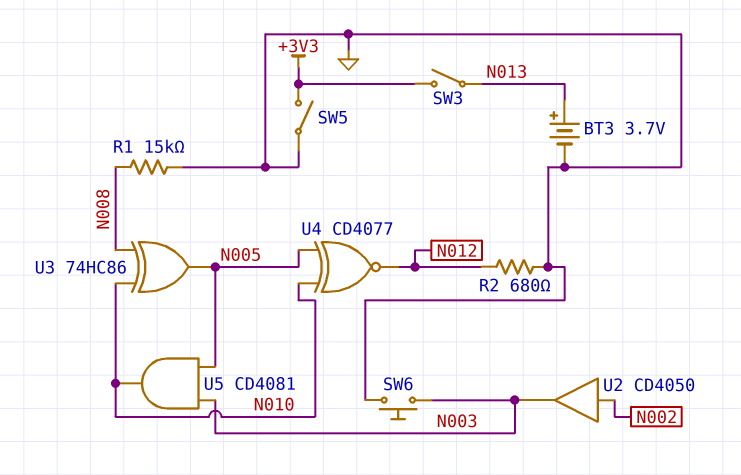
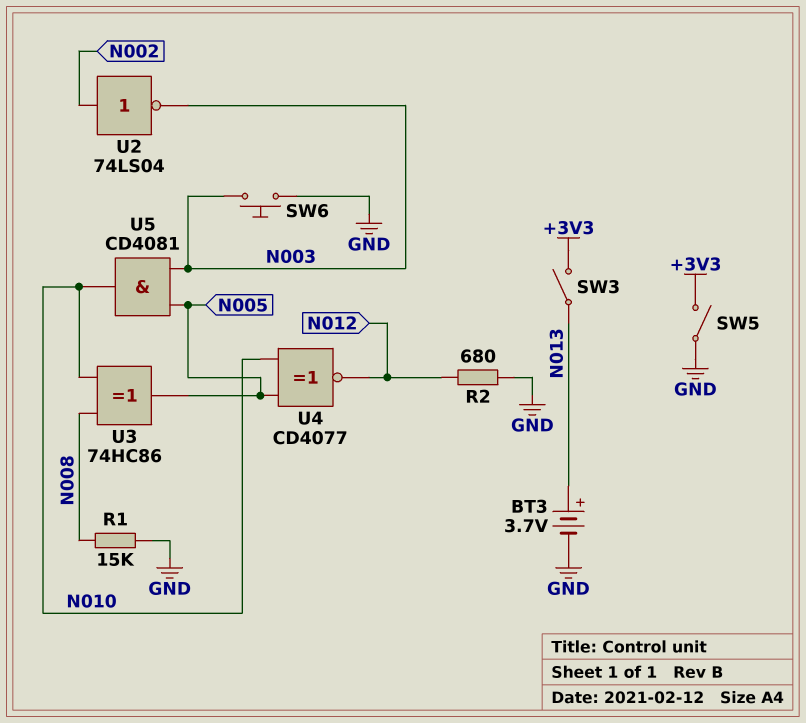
U2: buffer CD4050 (in N002, out N003) -> NOT 74LS04 (in N002, out N003)

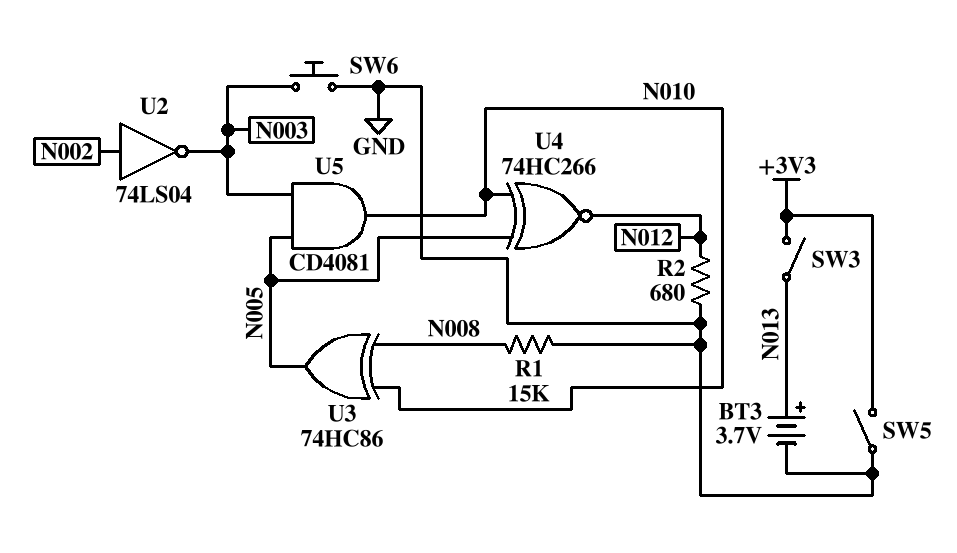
U4: XNOR CD4077 (in N005, in N010, out N012) -> XNOR 74HC266 (in N005, in N010, out N012)

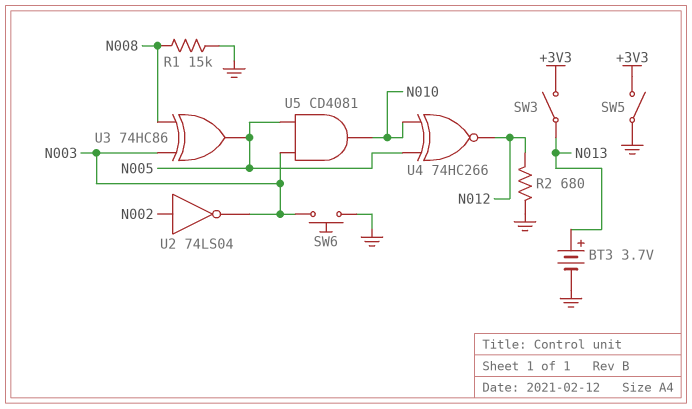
U3: XOR 74HC86 (in N008, in N010, out N005) -> XOR 74HC86 (in N003, in N008, out N005)

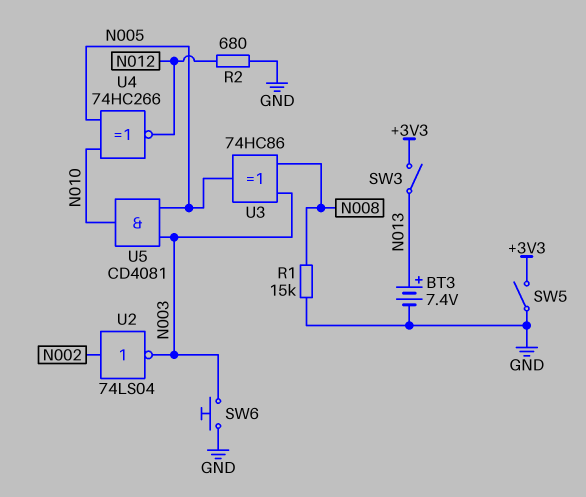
BT3: 3.7V (plus N013, minus GND) -> 7.4V (plus N013, minus GND)

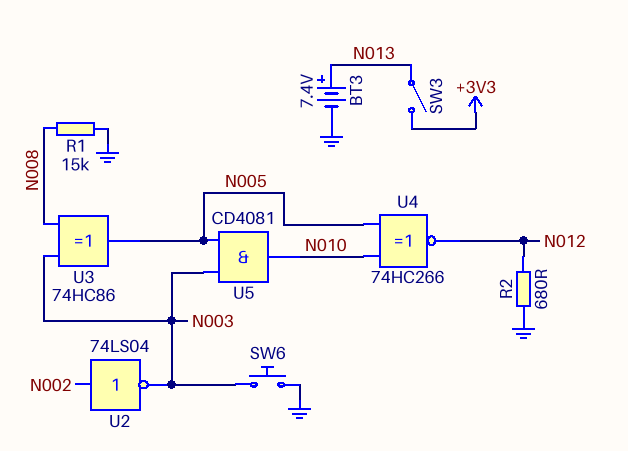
SW5: switch (+3V3, GND) -> none

